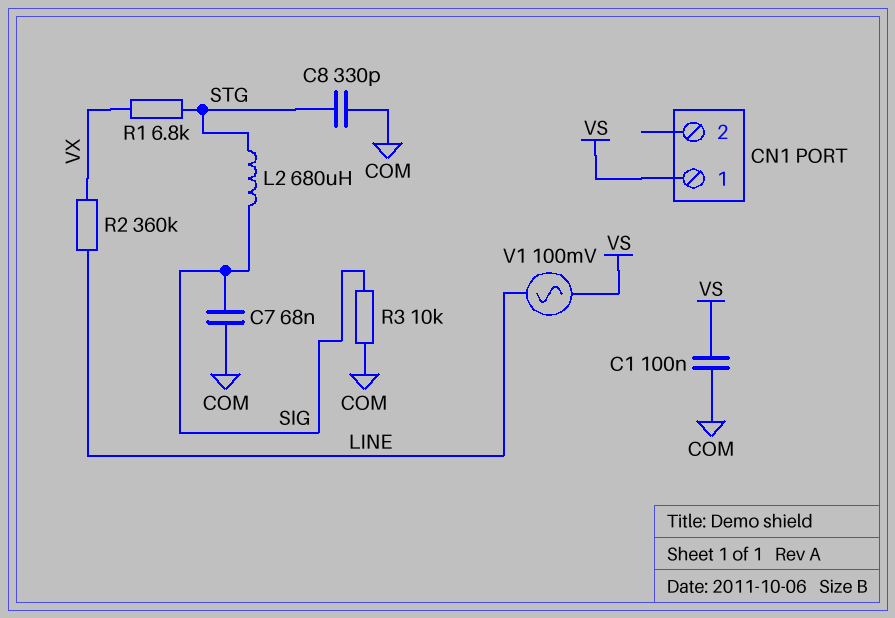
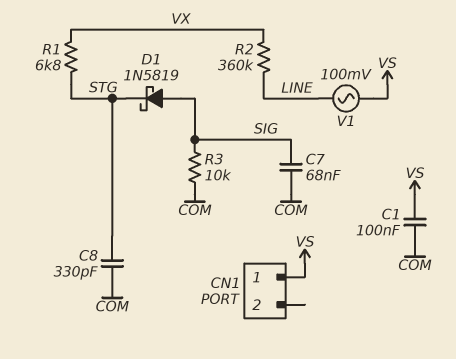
D1: none -> schottky 1N5819 (A SIG, K STG)
L2: 680uH (SIG, STG) -> none

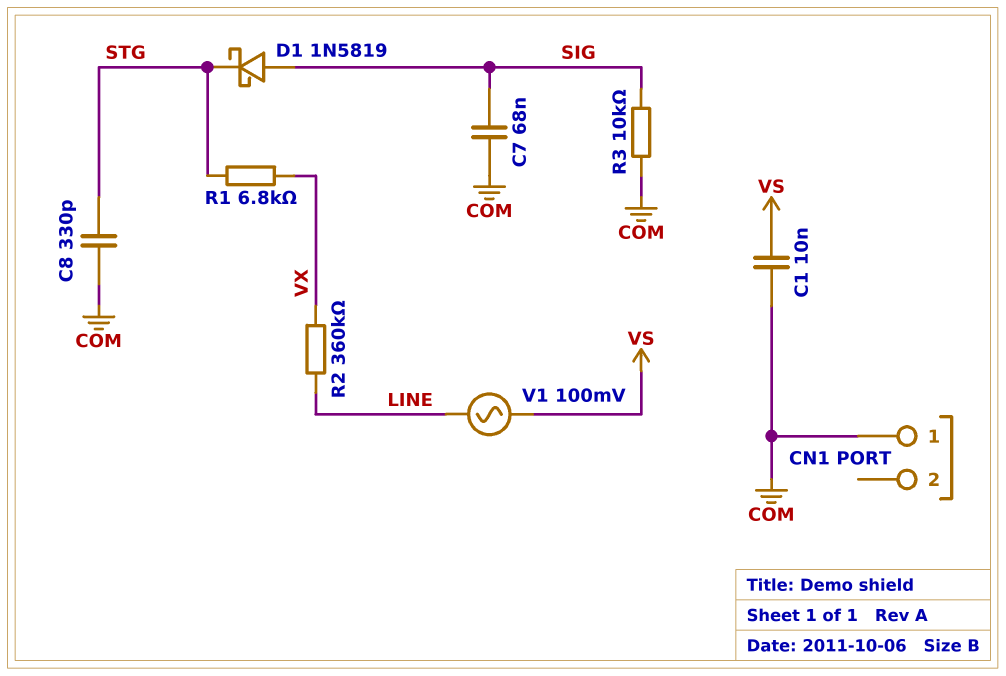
C1: 100nF (COM, VS) -> 10nF (COM, VS)
CN1 pin 1: VS -> COM

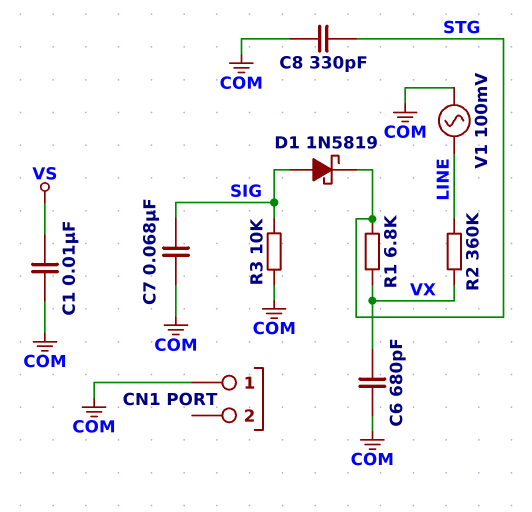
C6: none -> 680pF (COM, VX)
V1: AC 100mV (LINE, VS) -> AC 100mV (COM, LINE)

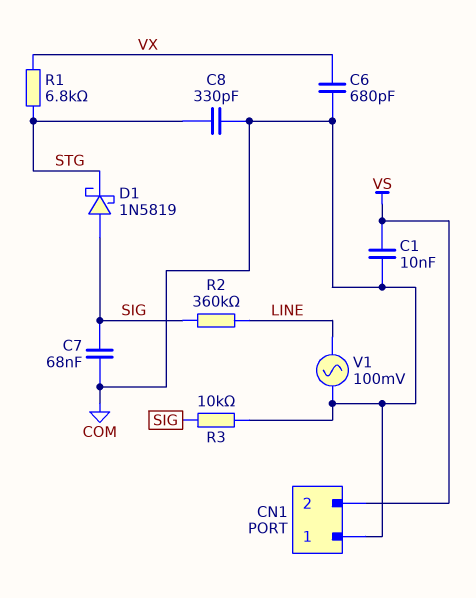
CN1 pin 2: none -> VS
R2: 360k (LINE, VX) -> 360k (LINE, SIG)

